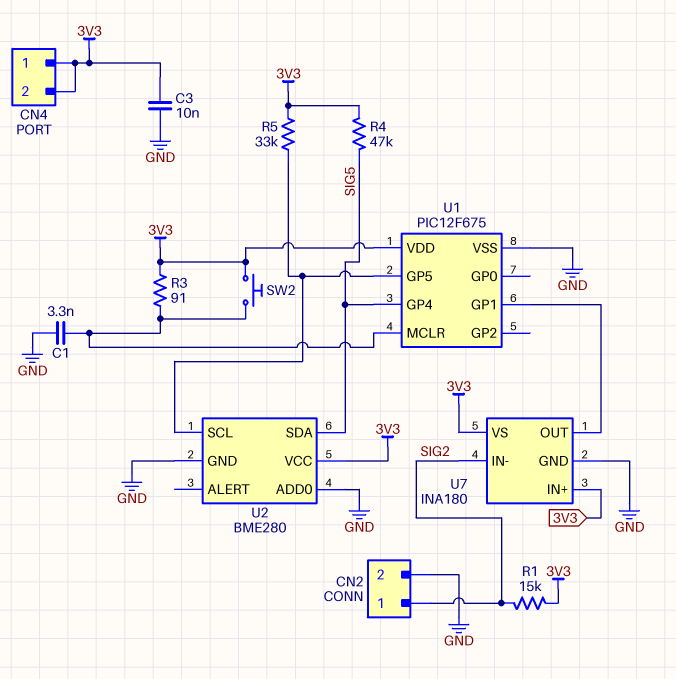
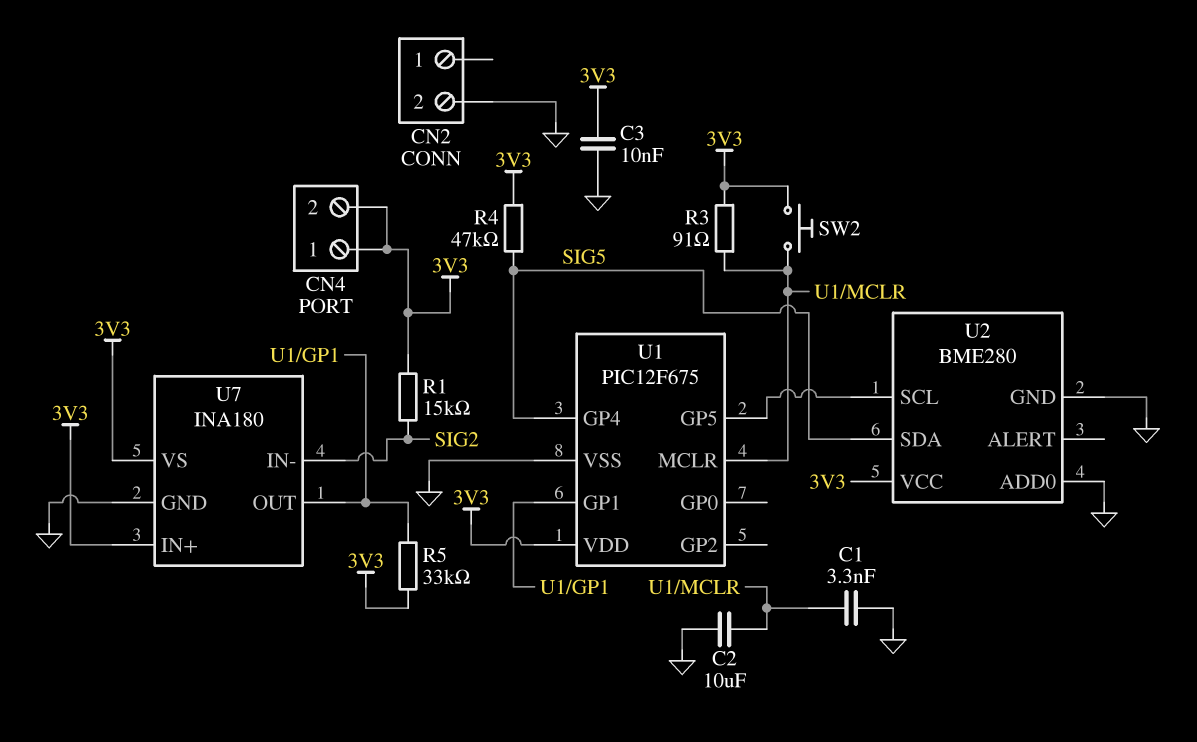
C2: none -> 10uF (GND, U1/MCLR)
CN2 pin 1: SIG2 -> none
R5: 33k (3V3, U1/GP5) -> 33k (3V3, U1/GP1)

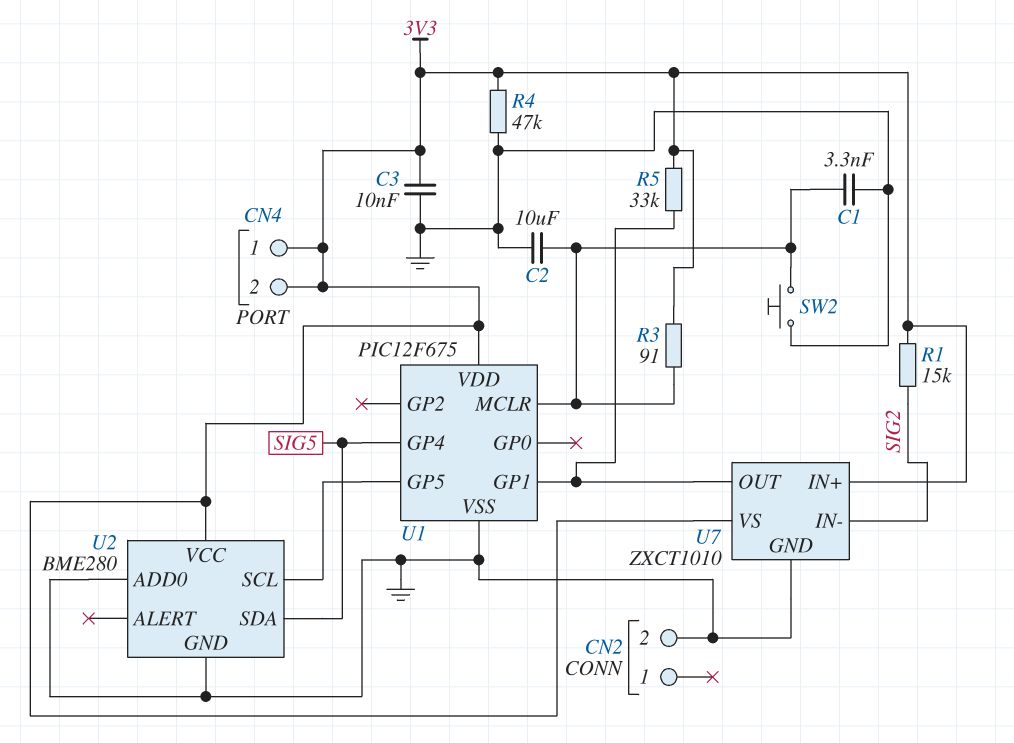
R4: 47k (3V3, SIG5) -> 47k (3V3, GND)
SW2: button (3V3, U1/MCLR) -> button (GND, U1/MCLR)
U7: INA180 -> ZXCT1010

